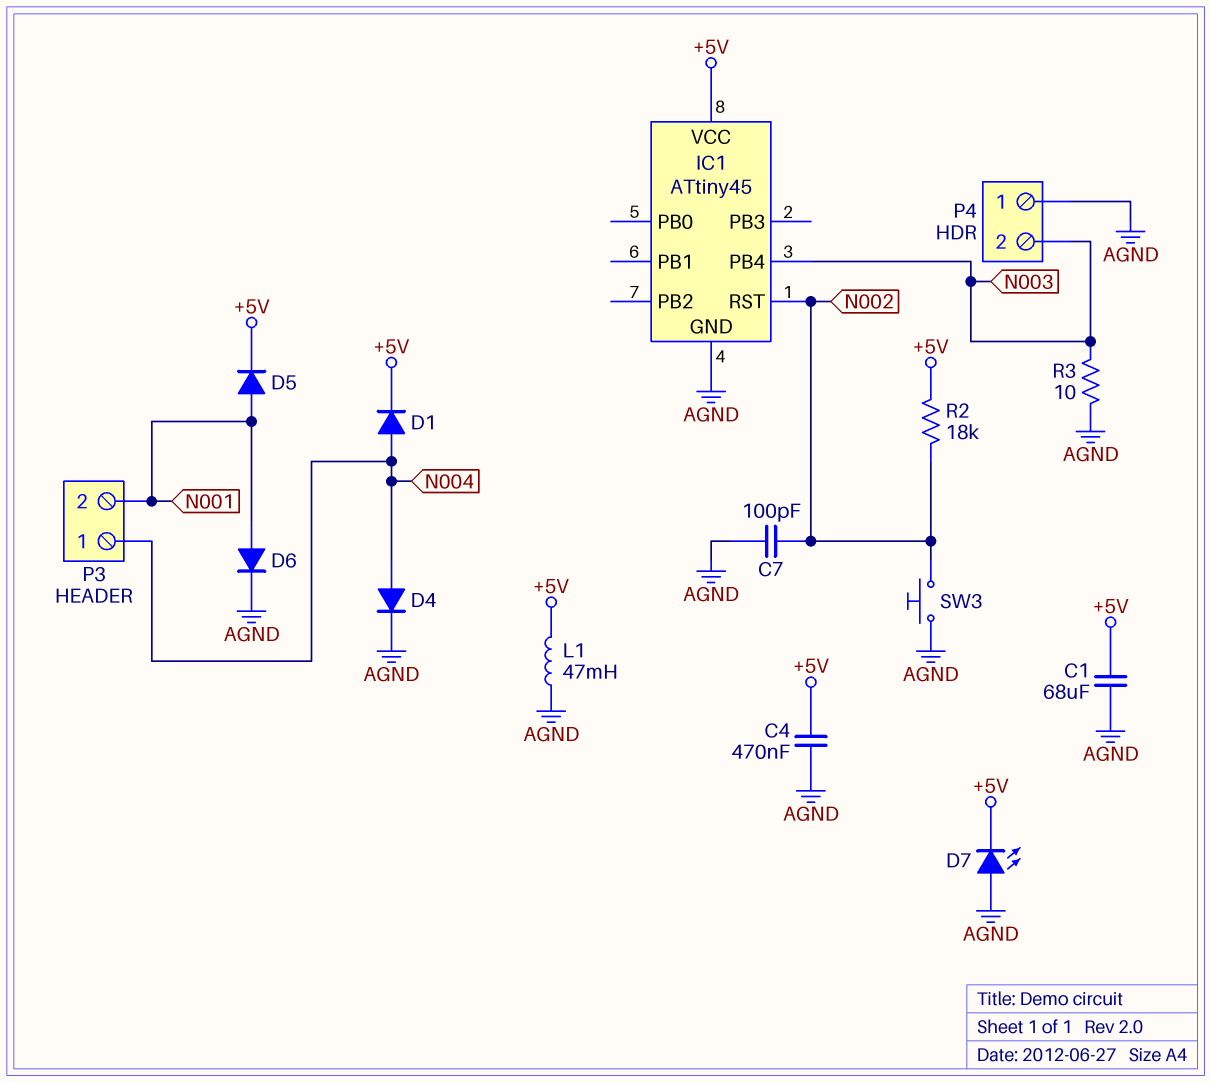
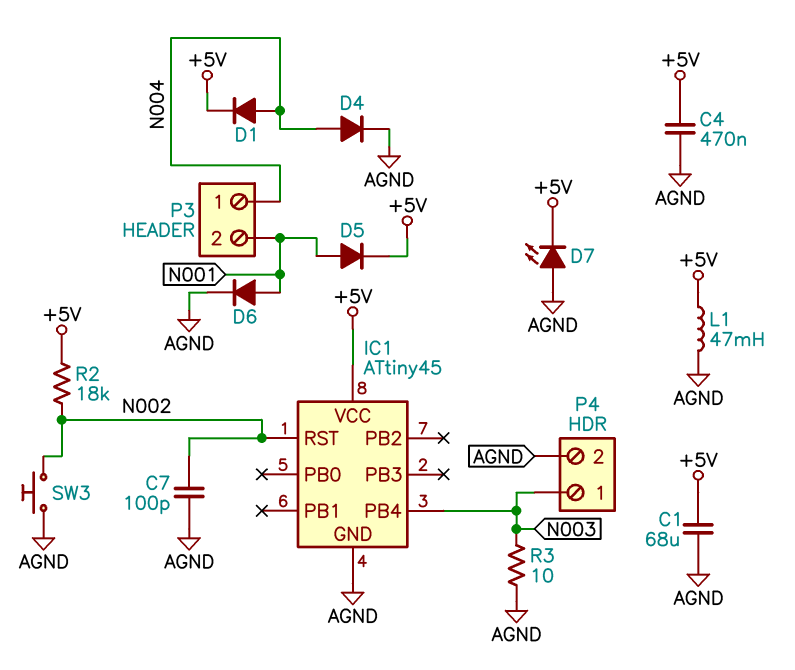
P4 pin 1: AGND -> N003
P4 pin 2: N003 -> AGND

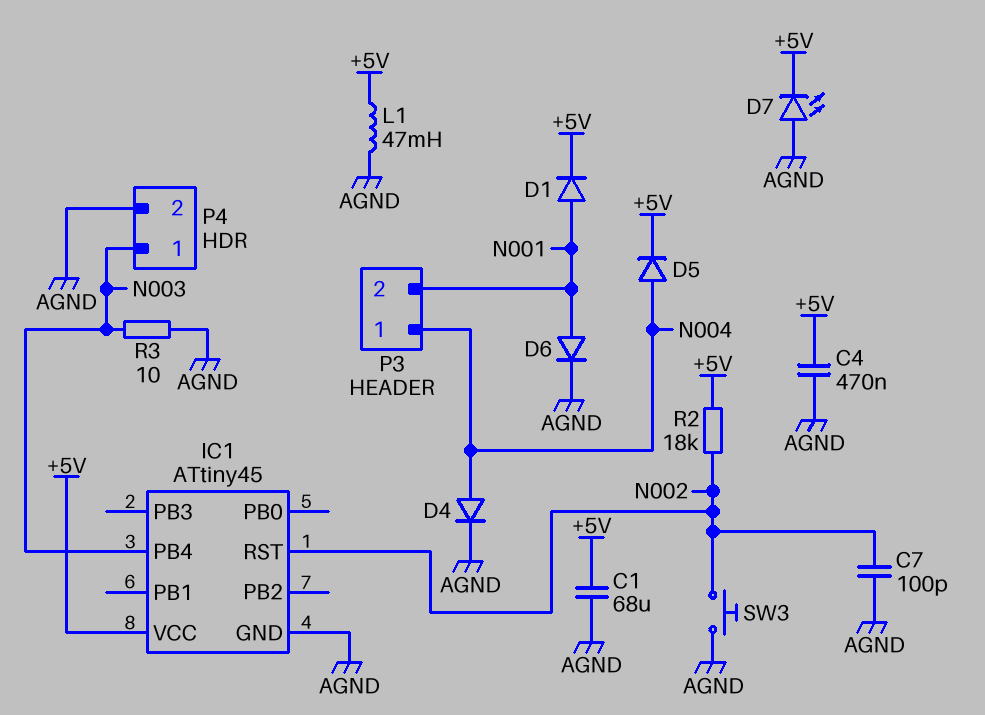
D1: diode (A N004, K +5V) -> diode (A N001, K +5V)
D5: diode (A N001, K +5V) -> diode (A N004, K +5V)

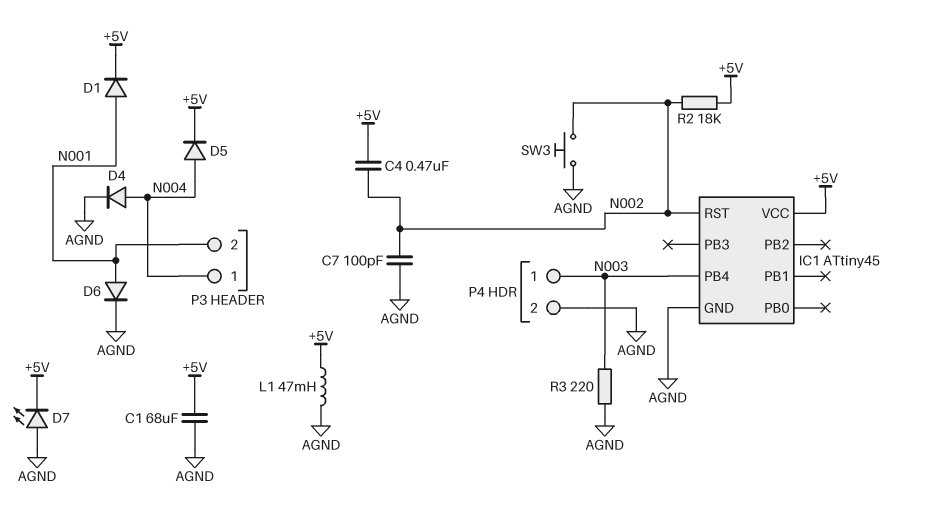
C4: 470nF (+5V, AGND) -> 470nF (+5V, N002)
R3: 10 (AGND, N003) -> 220 (AGND, N003)

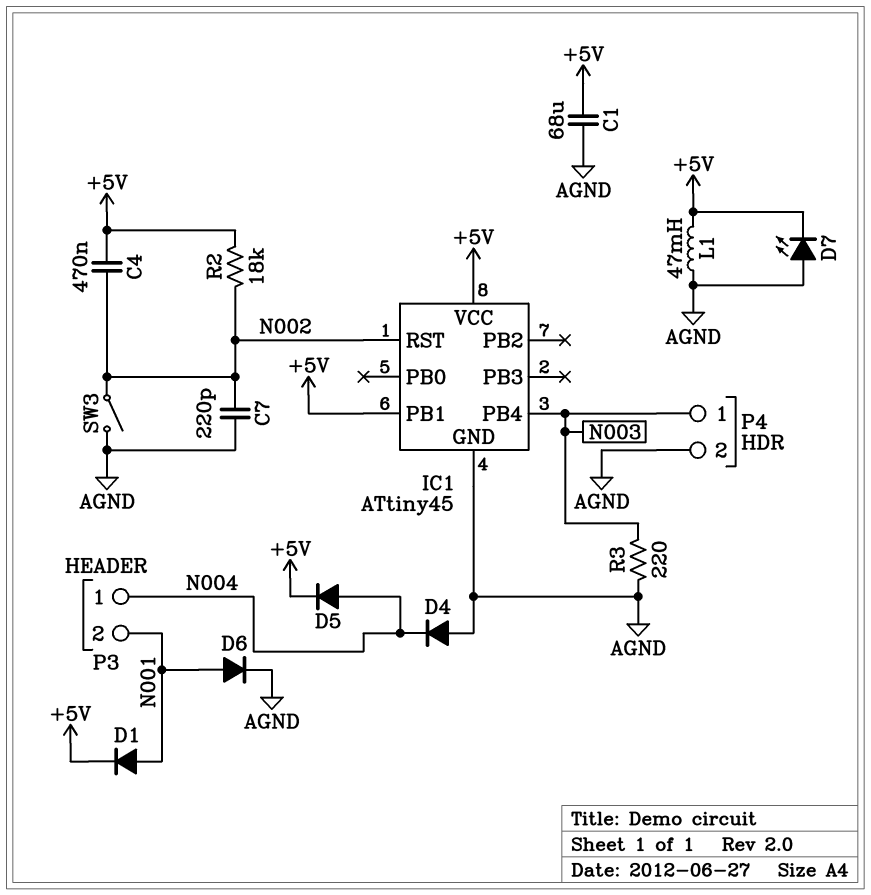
C7: 100pF (AGND, N002) -> 220pF (AGND, N002)
D4: diode (A N004, K AGND) -> diode (A AGND, K N004)
IC1 pin PB1: none -> +5V
SW3: button (AGND, N002) -> switch (AGND, N002)

